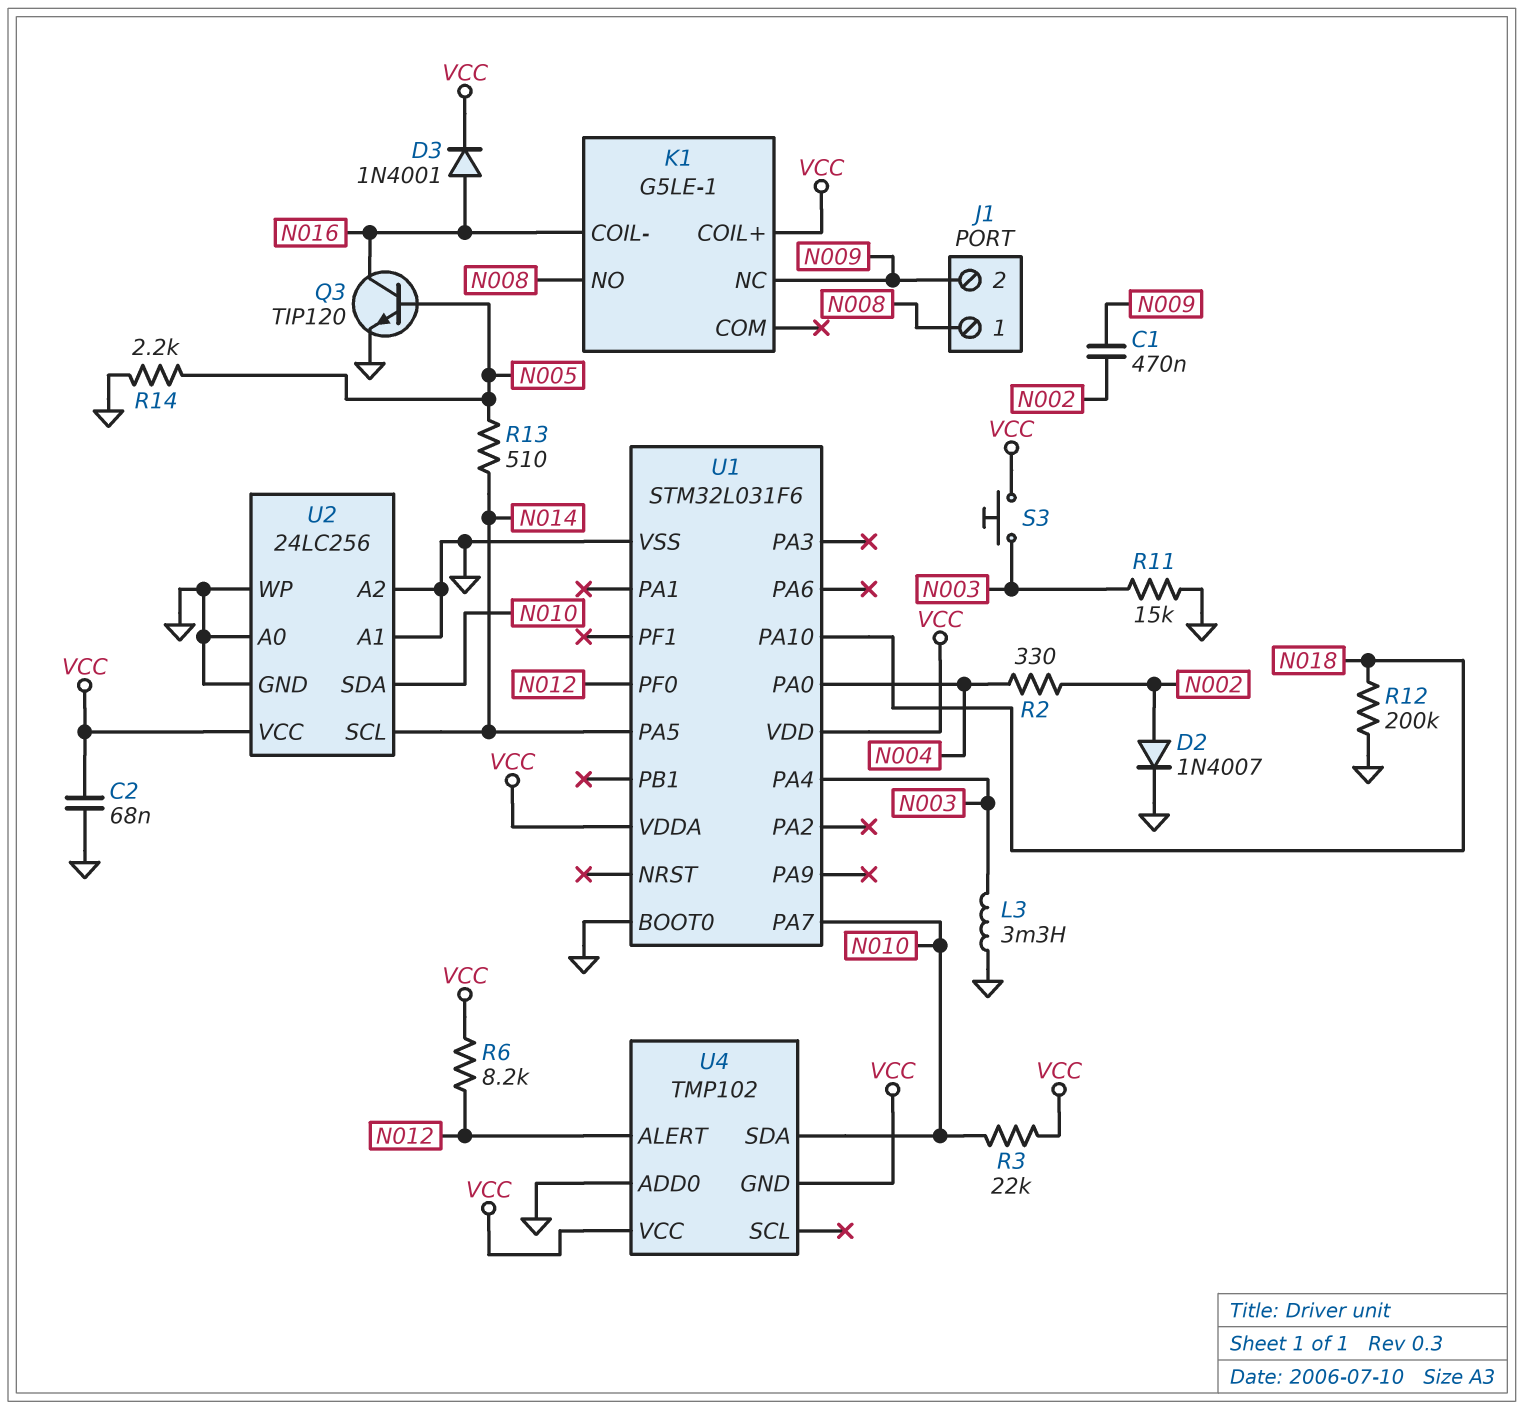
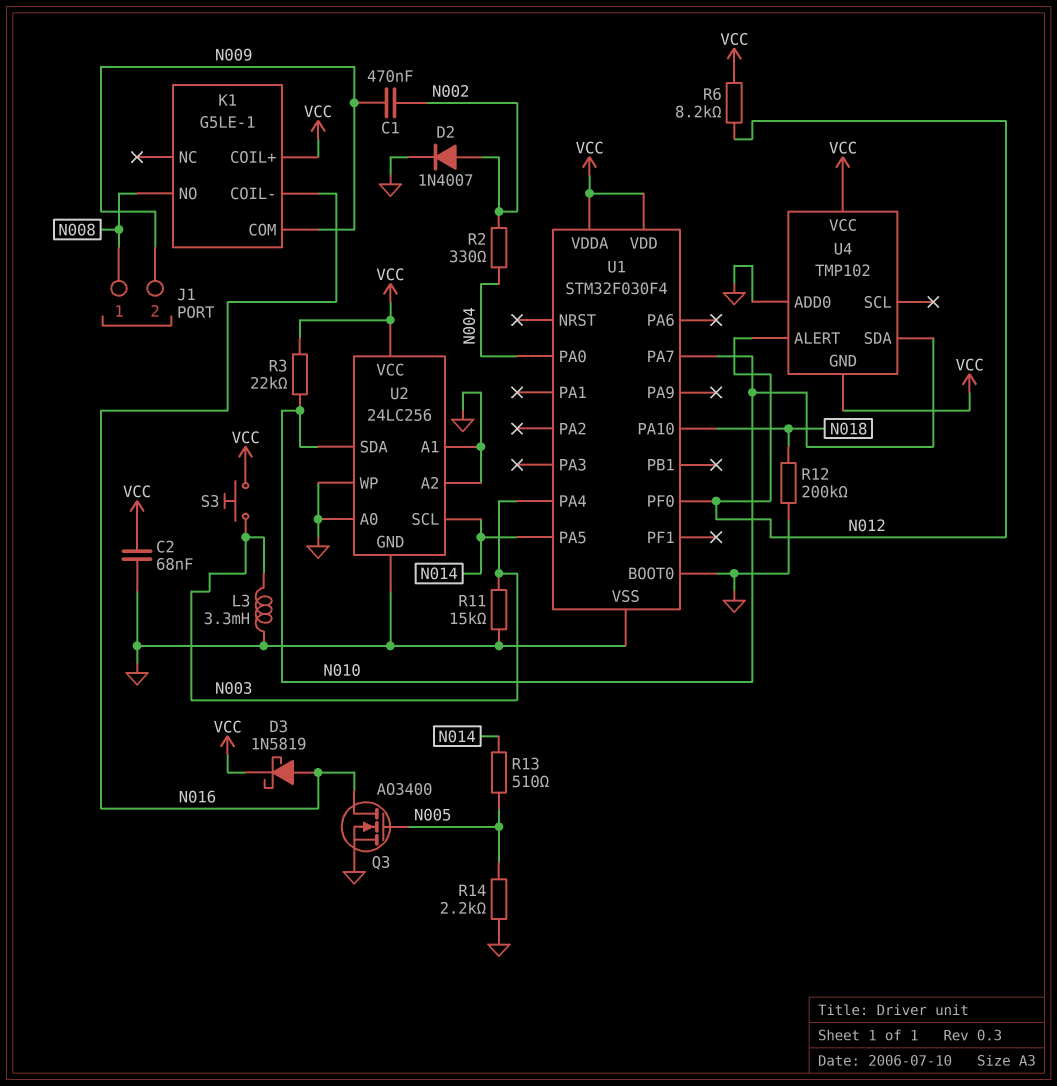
D3: diode 1N4001 (A N016, K VCC) -> schottky 1N5819 (A N016, K VCC)
K1 pin COM: none -> N009
K1 pin NC: N009 -> none
Q3: NPN TIP120 (B N005, C N016, E GND) -> NMOS AO3400 (G N005, D N016, S GND)
U1: STM32L031F6 -> STM32F030F4

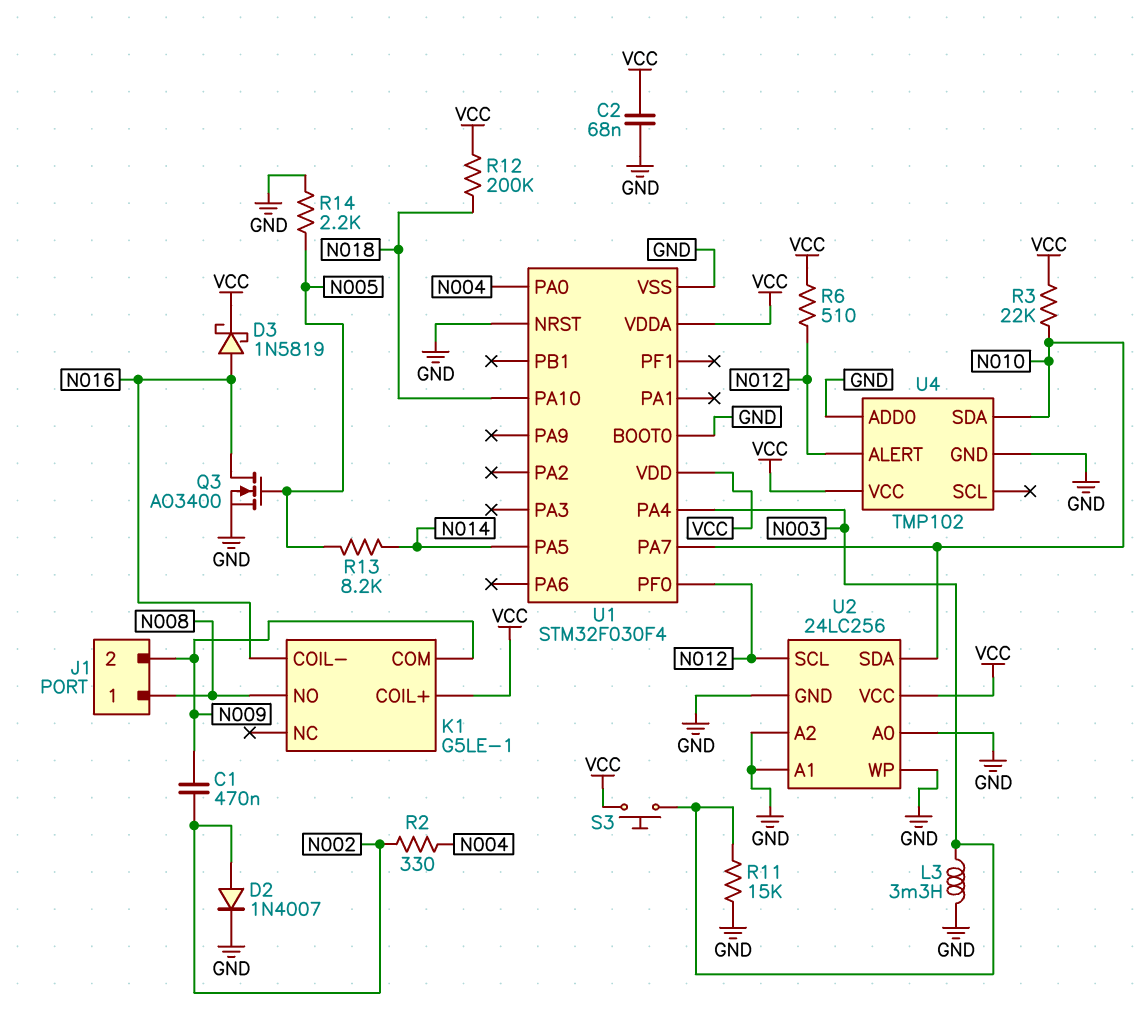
R6: 8.2k (N012, VCC) -> 510 (N012, VCC)
R12: 200k (GND, N018) -> 200k (N018, VCC)
R13: 510 (N005, N014) -> 8.2k (N005, N014)
U1 pin NRST: none -> GND
U2 pin SCL: N014 -> N012
U4 pin GND: VCC -> GND

